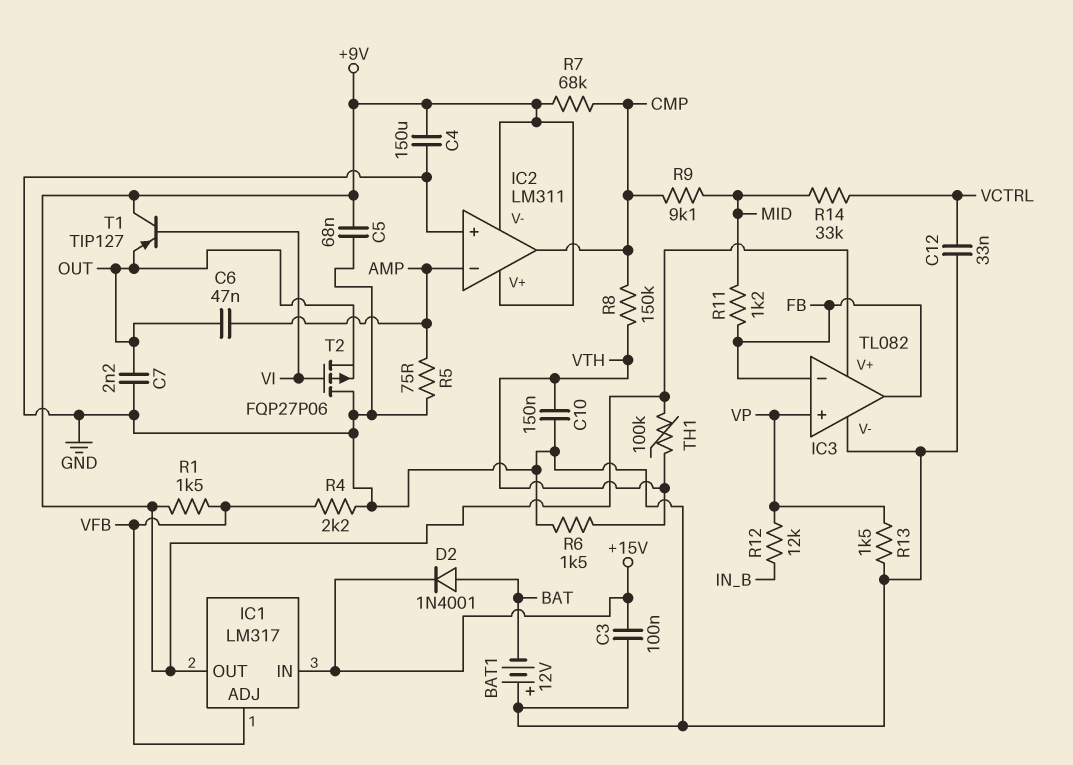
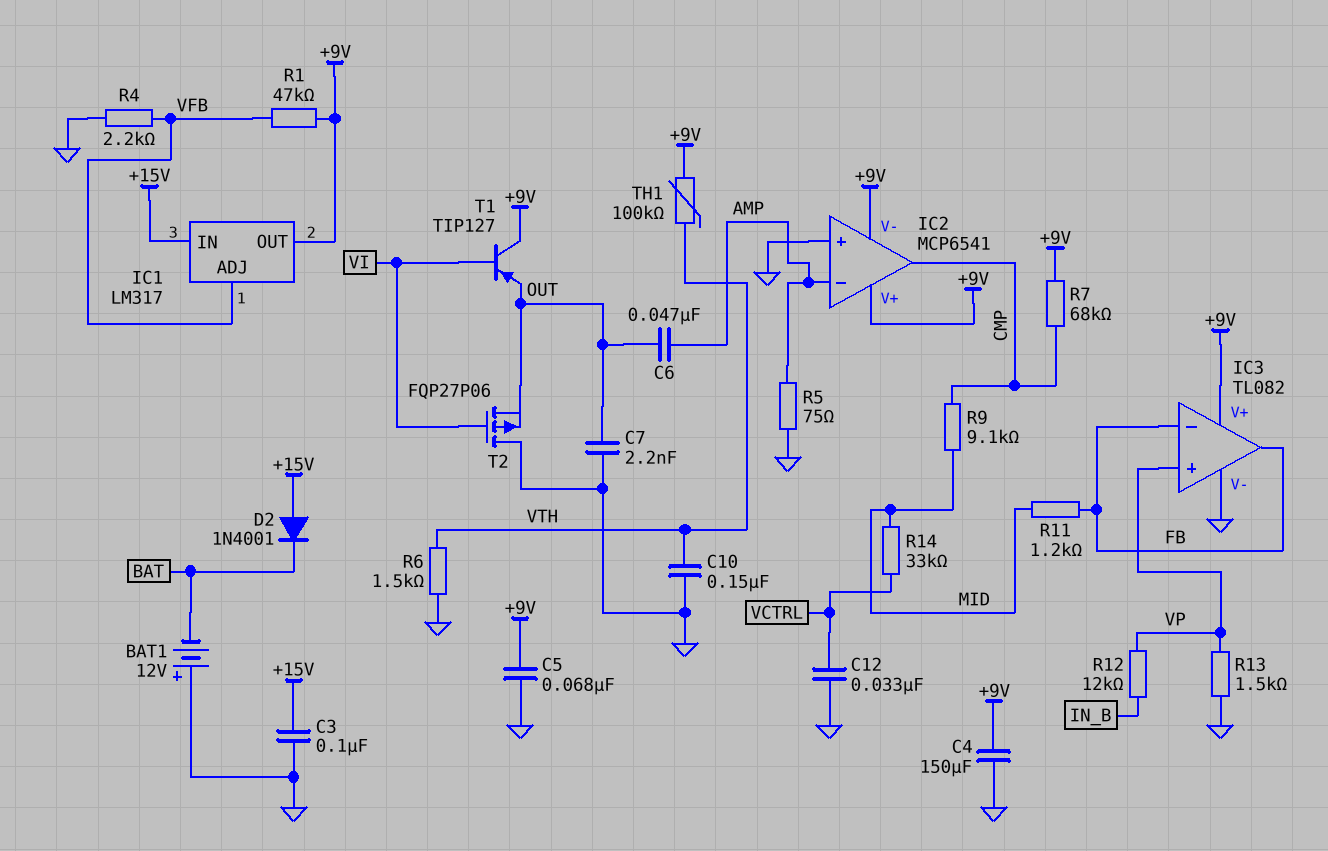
D2: diode 1N4001 (A BAT, K +15V) -> diode 1N4001 (A +15V, K BAT)
IC2: LM311 -> MCP6541
R1: 1.5k (+9V, VFB) -> 47k (+9V, VFB)
R8: 150k (CMP, VTH) -> none

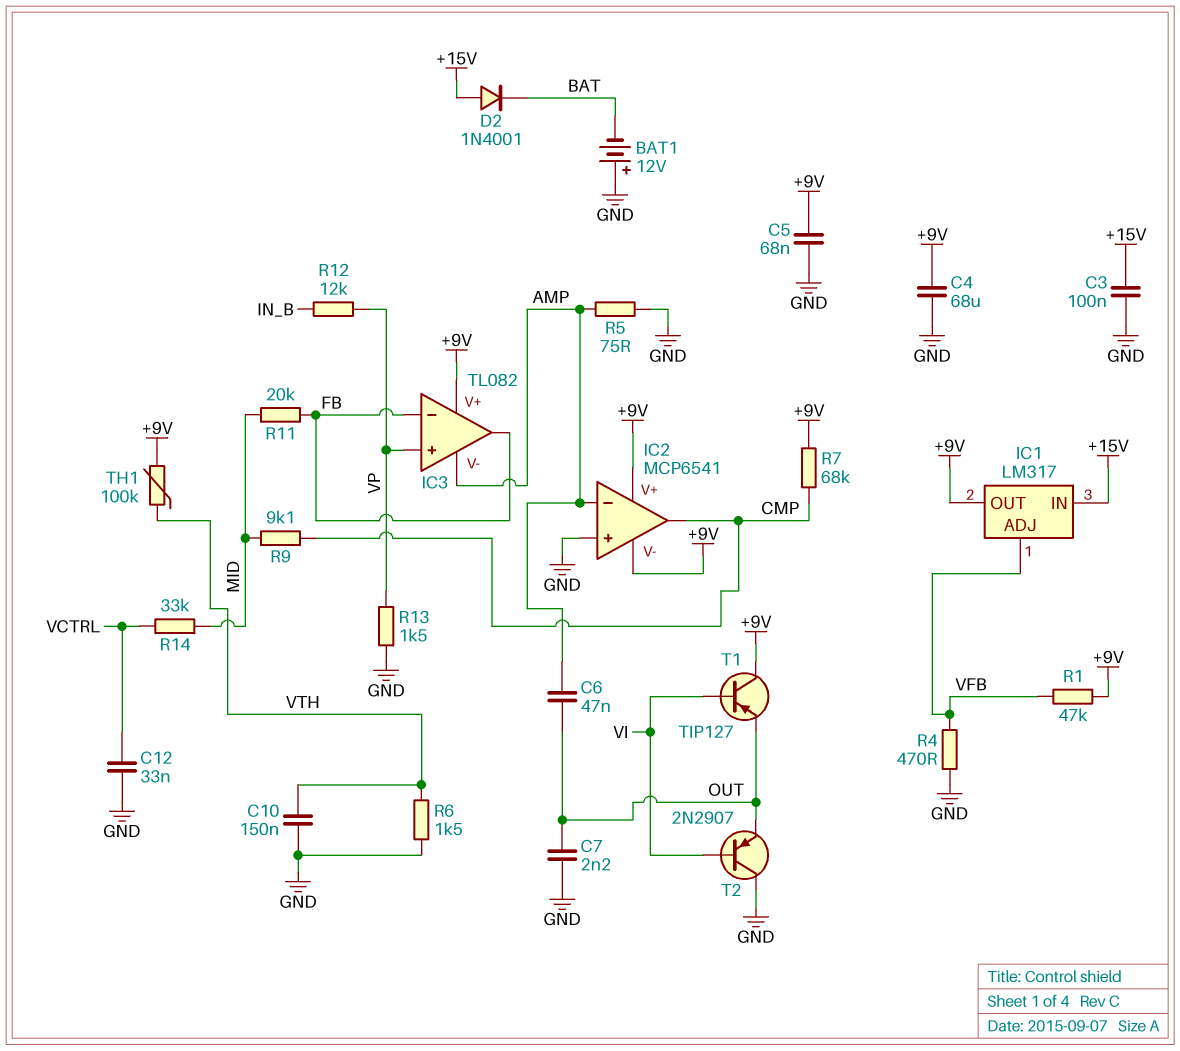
C4: 150uF (+9V, GND) -> 68uF (+9V, GND)
IC3 pin V-: GND -> AMP
R4: 2.2k (GND, VFB) -> 470 (GND, VFB)
R11: 1.2k (FB, MID) -> 20k (FB, MID)
T2: PMOS FQP27P06 (G VI, D GND, S OUT) -> PNP 2N2907 (B VI, C GND, E OUT)

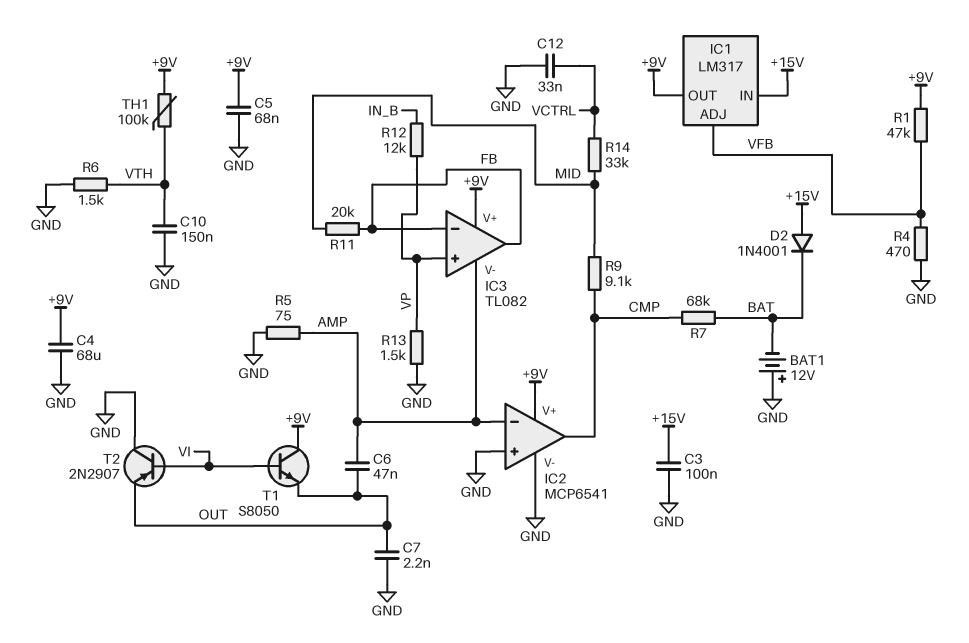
IC2 pin V-: +9V -> GND
R7: 68k (+9V, CMP) -> 68k (BAT, CMP)
T1: PNP TIP127 (B VI, C +9V, E OUT) -> NPN S8050 (B VI, C +9V, E OUT)

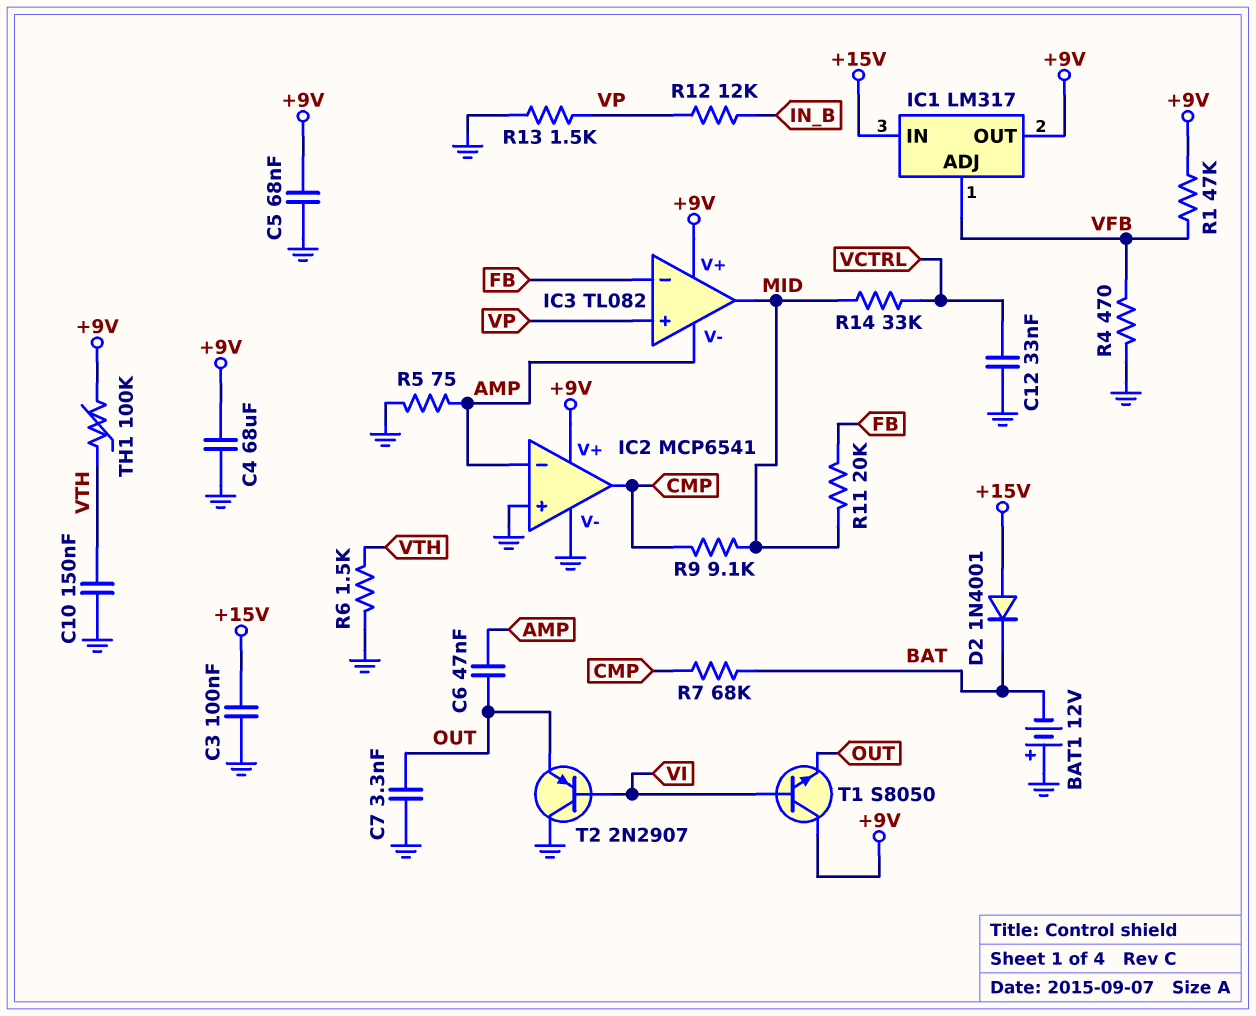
C7: 2.2nF (GND, OUT) -> 3.3nF (GND, OUT)
IC3 pin out: FB -> MID

